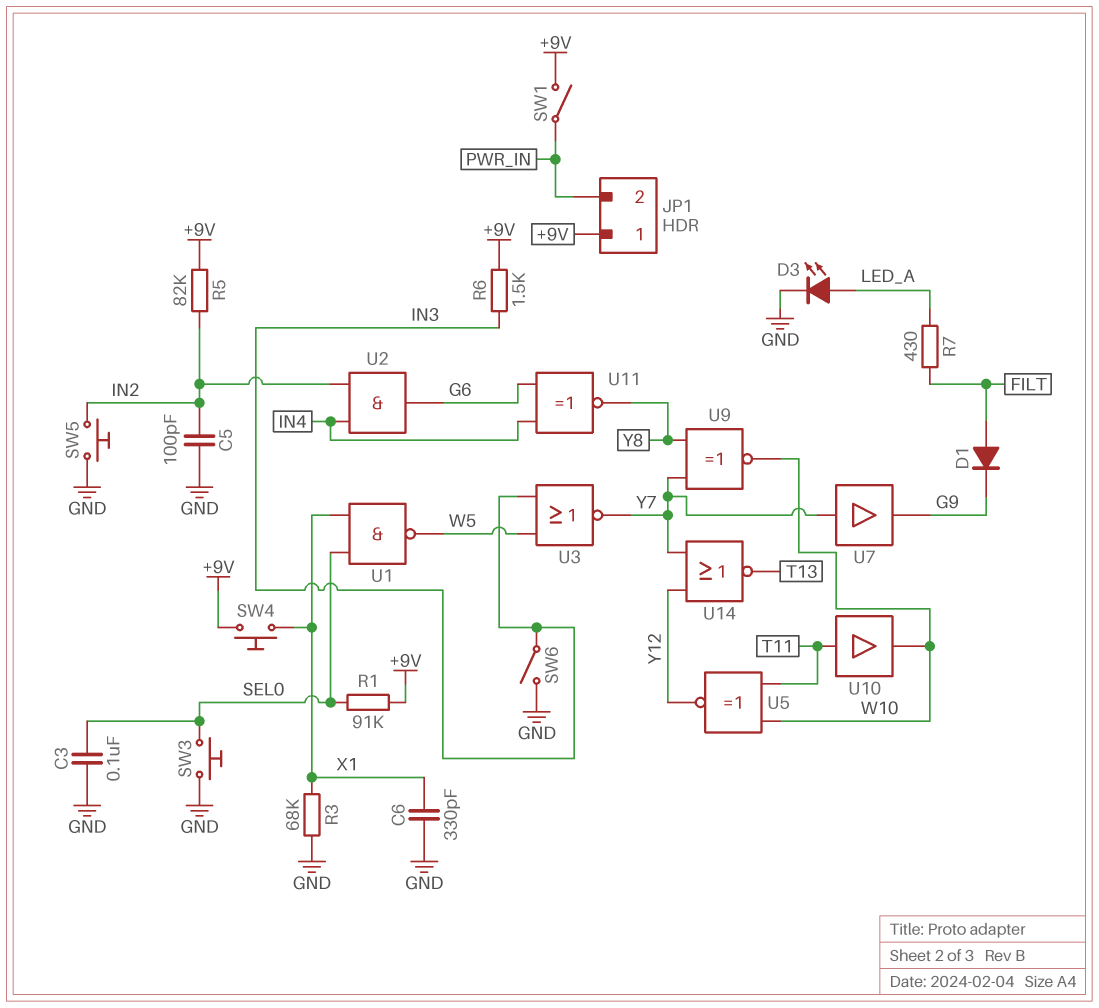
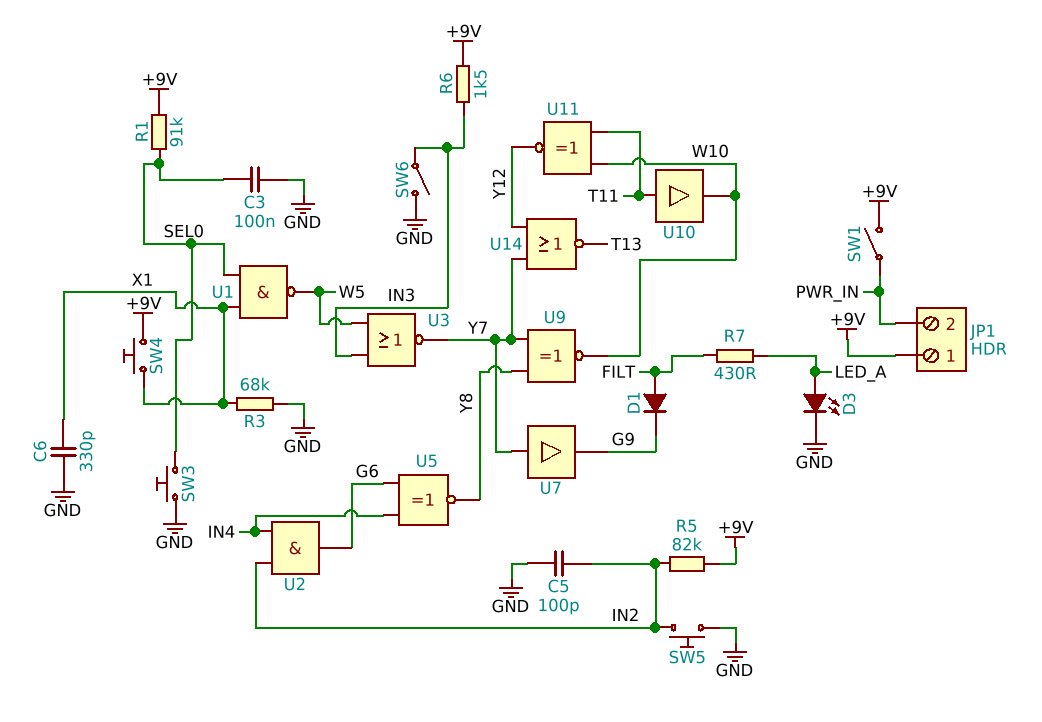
U5: XNOR (in T11, in W10, out Y12) -> XNOR (in G6, in IN4, out Y8)
U11: XNOR (in G6, in IN4, out Y8) -> XNOR (in T11, in W10, out Y12)

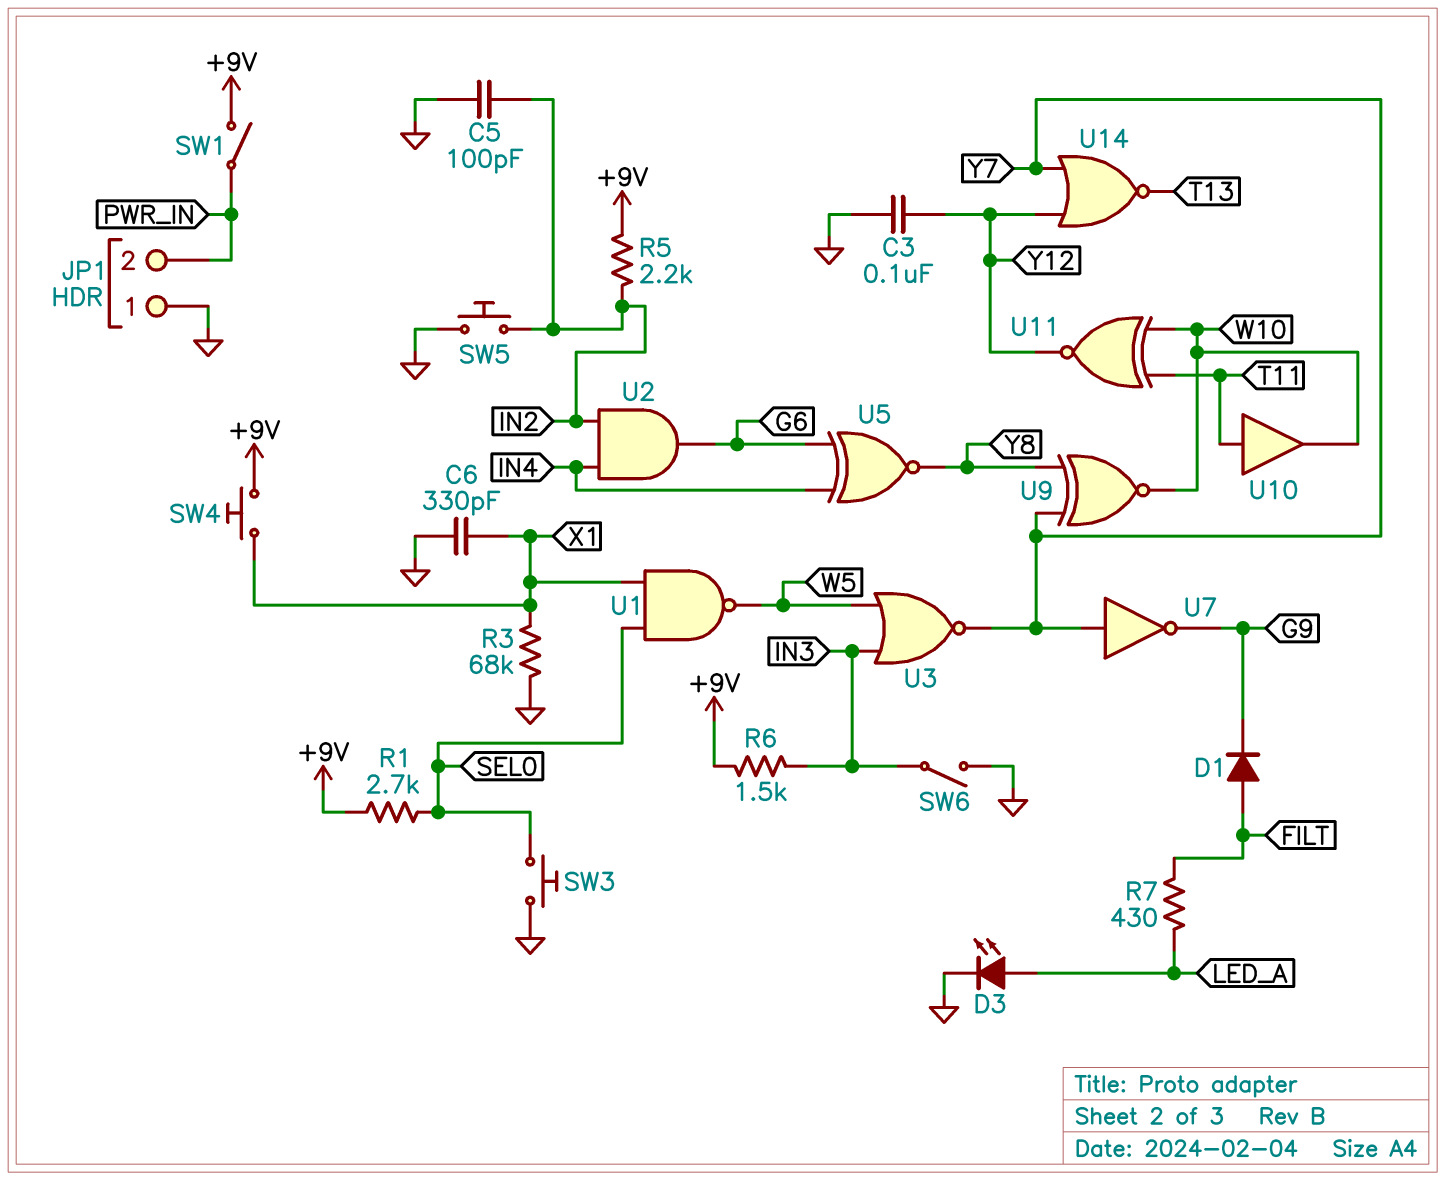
C3: 100nF (GND, SEL0) -> 100nF (GND, Y12)
JP1 pin 1: +9V -> GND
R1: 91k (+9V, SEL0) -> 2.7k (+9V, SEL0)
R5: 82k (+9V, IN2) -> 2.2k (+9V, IN2)
U7: buffer (in Y7, out G9) -> NOT (in Y7, out G9)

